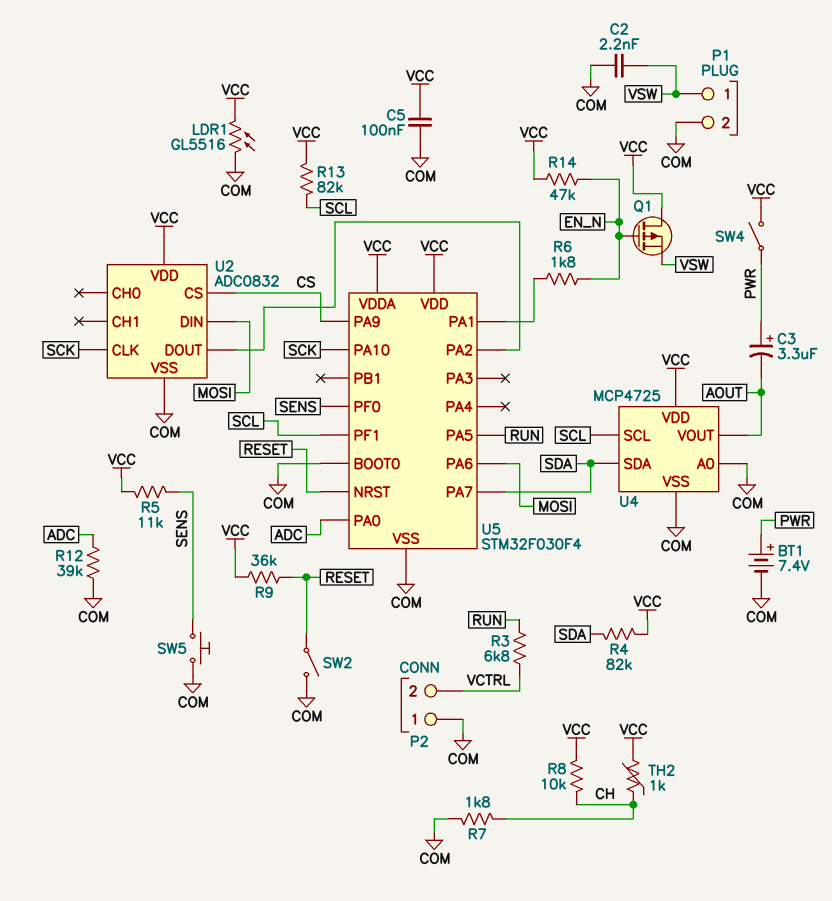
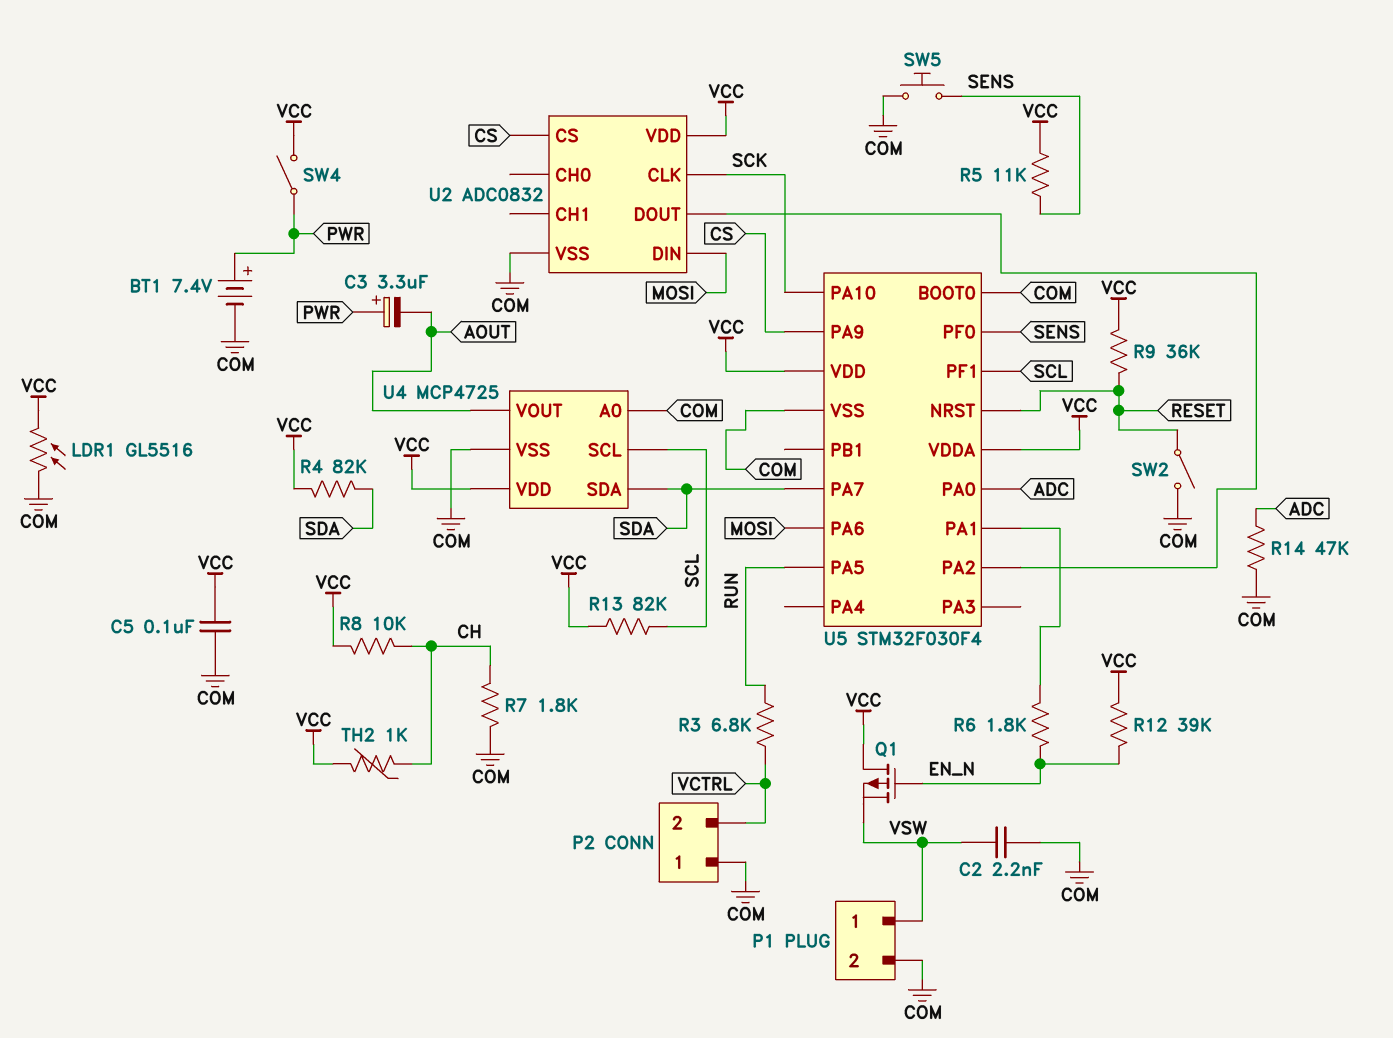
R12: 39k (ADC, COM) -> 39k (EN_N, VCC)
R14: 47k (EN_N, VCC) -> 47k (ADC, COM)

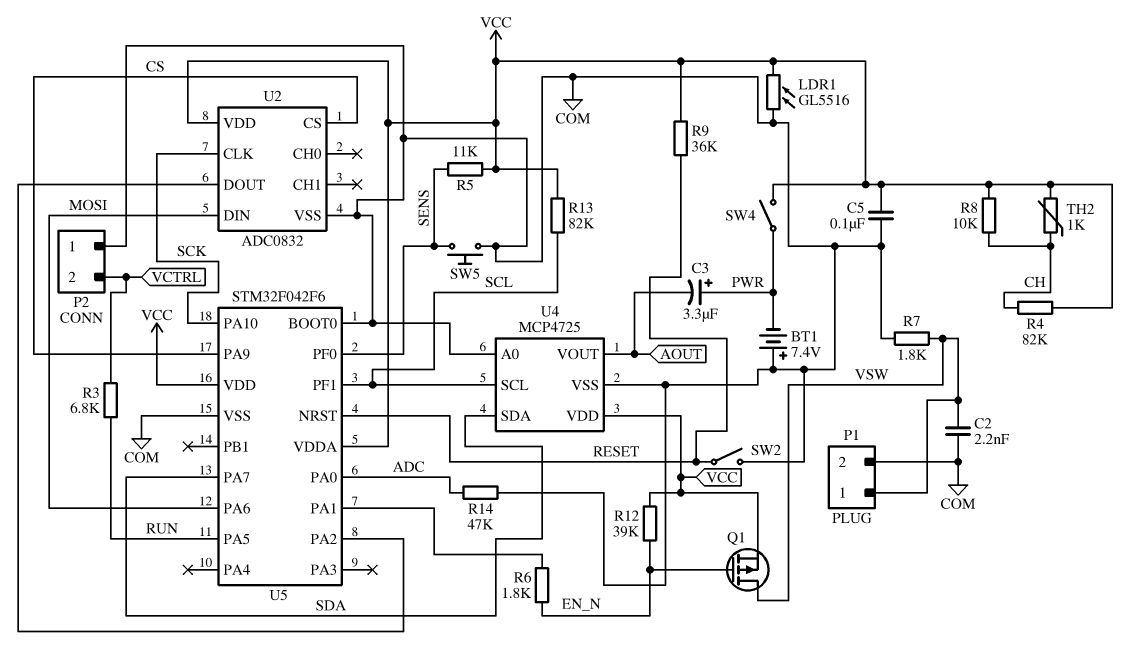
BT1: 7.4V (plus PWR, minus COM) -> 7.4V (plus COM, minus PWR)
Q1: PMOS (G EN_N, D VCC, S VSW) -> PMOS (G EN_N, D VSW, S VCC)
R4: 82k (SDA, VCC) -> 82k (CH, VCC)
R7: 1.8k (CH, COM) -> 1.8k (COM, VSW)
U5: STM32F030F4 -> STM32F042F6

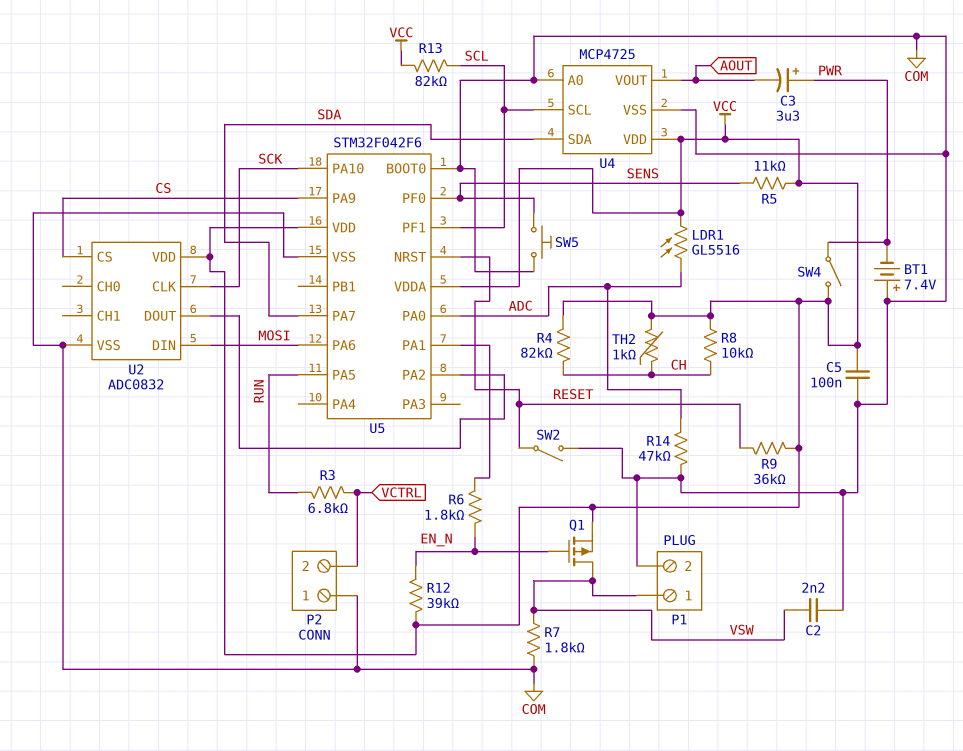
LDR1: GL5516 (COM, VCC) -> GL5516 (ADC, VCC)

